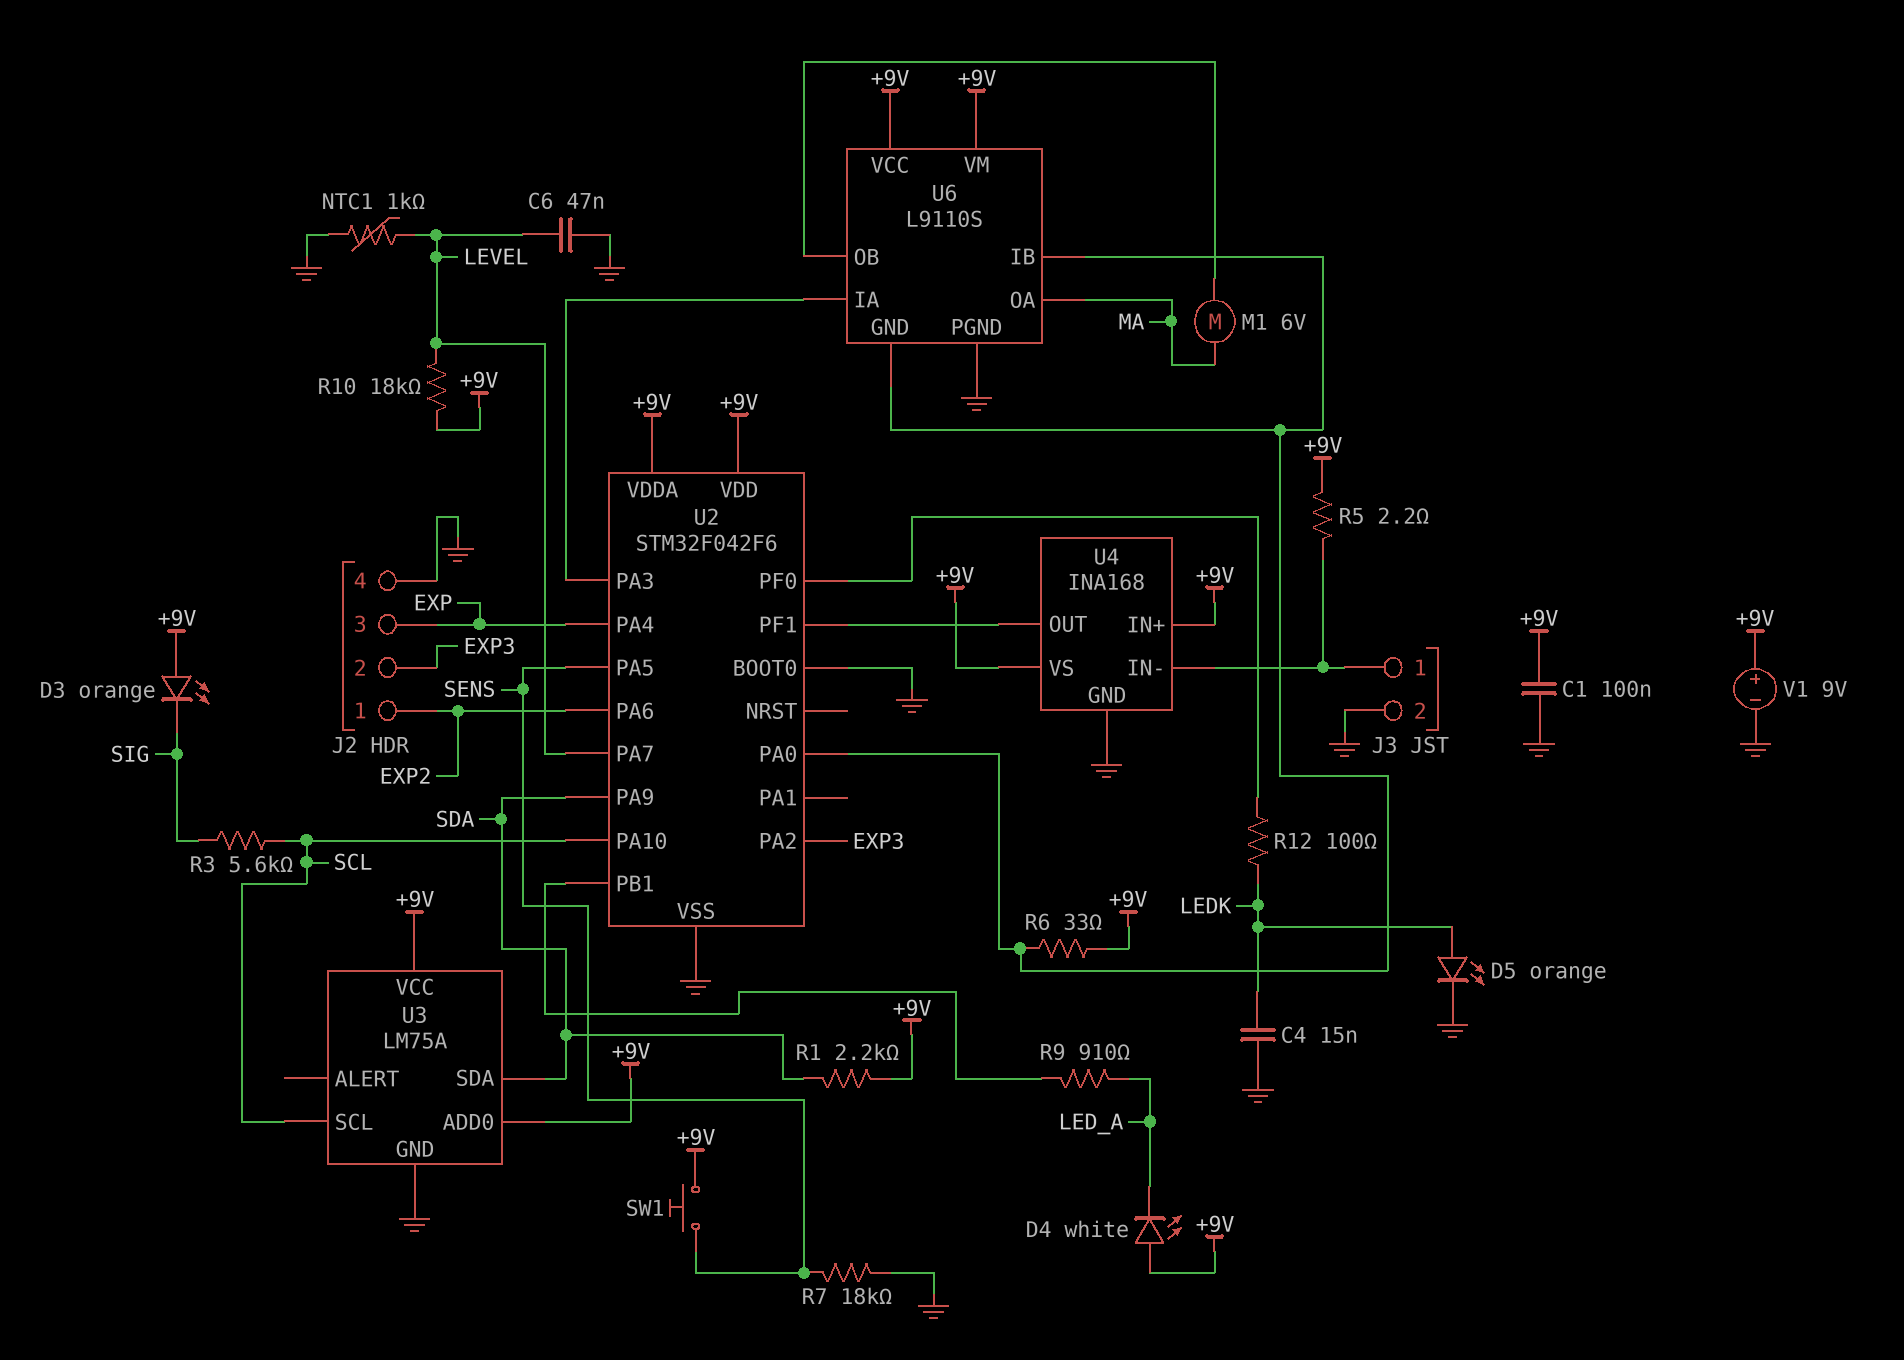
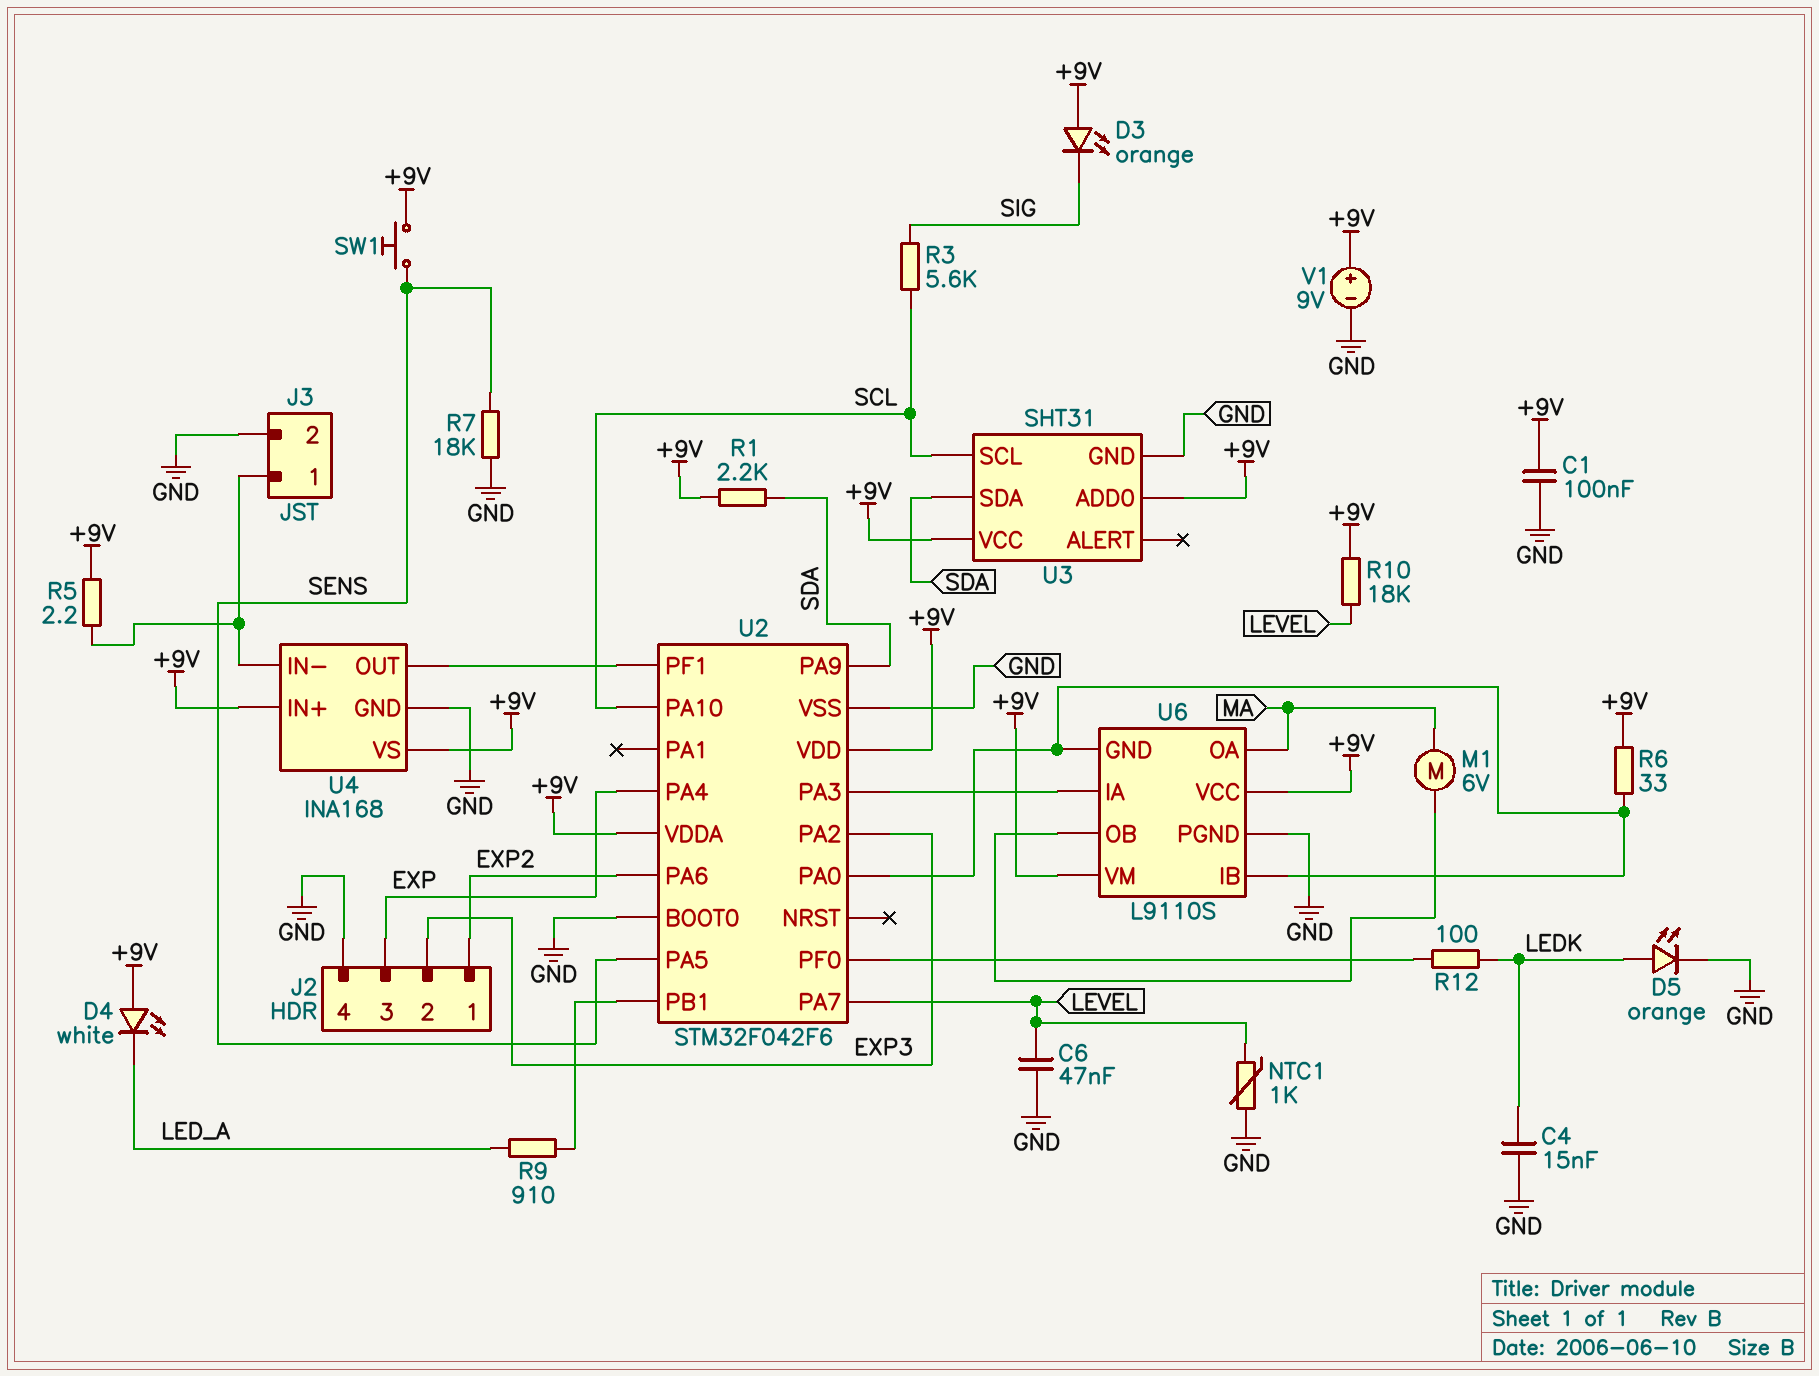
U3: LM75A -> SHT31

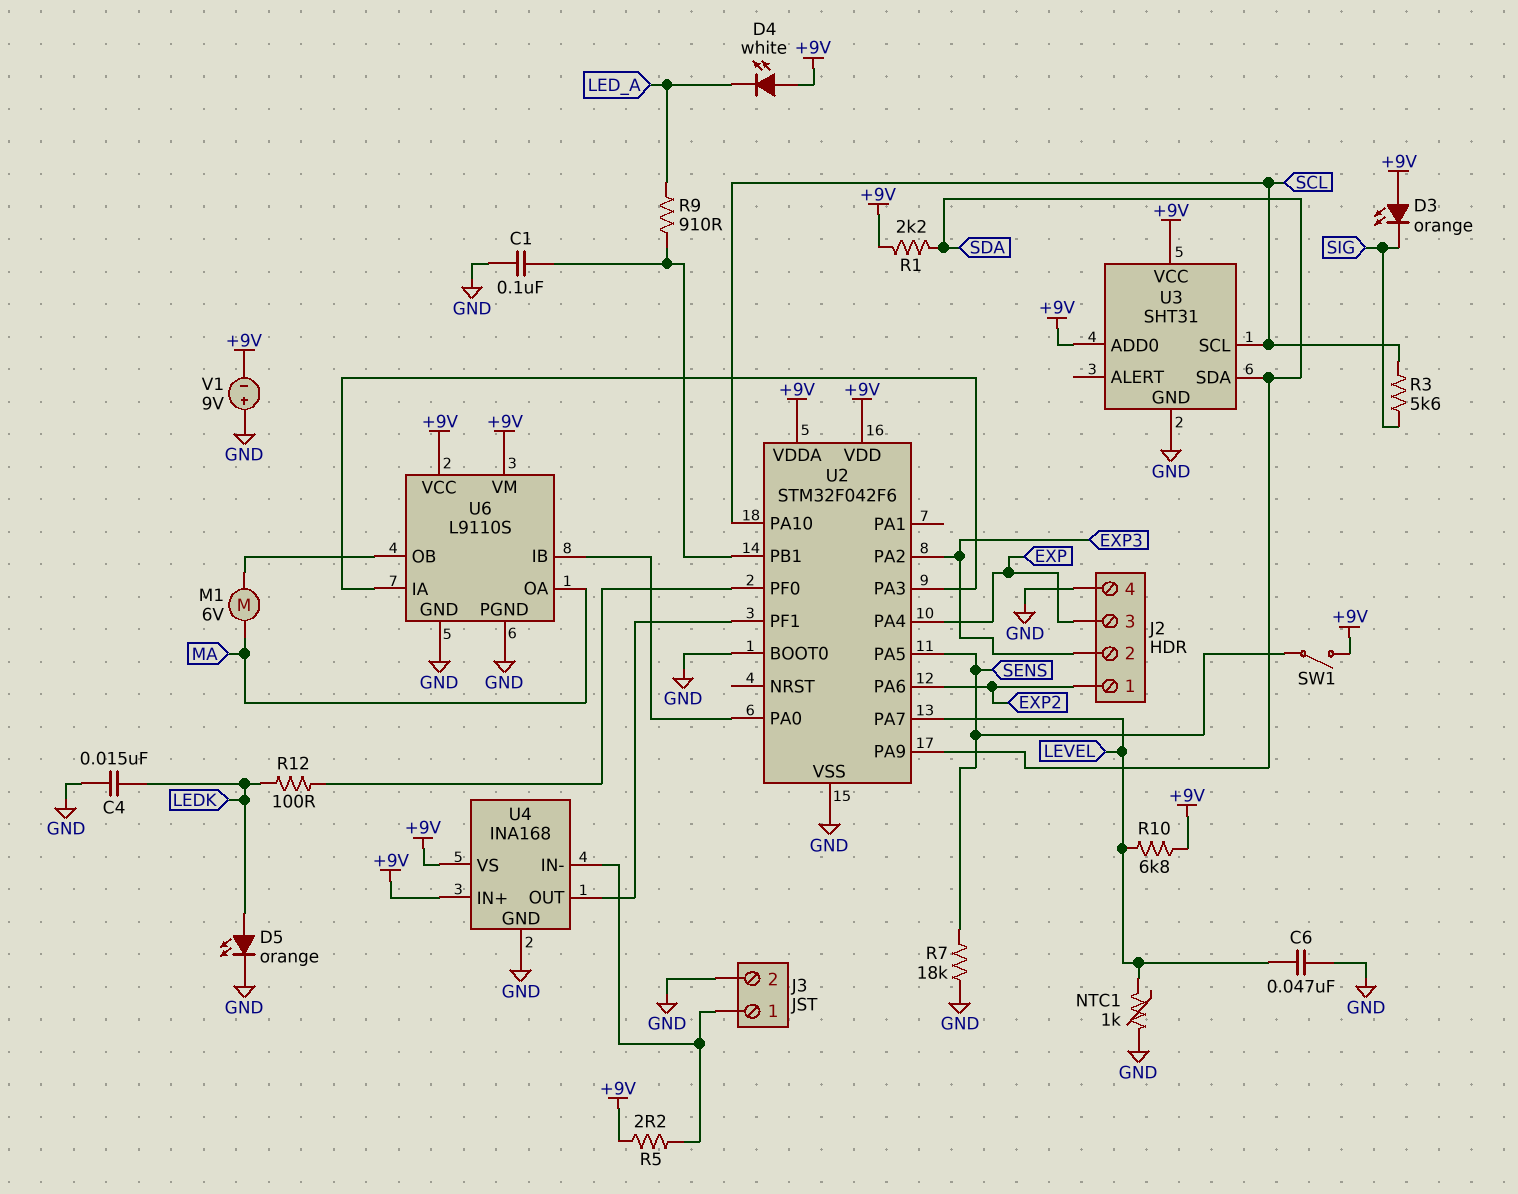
C1: 100nF (+9V, GND) -> 100nF (GND, U2/PB1)
R6: 33 (+9V, U2/PA0) -> none
R10: 18k (+9V, LEVEL) -> 6.8k (+9V, LEVEL)
SW1: button (+9V, SENS) -> switch (+9V, SENS)
U6 pin GND: U2/PA0 -> GND
V1: 9V (plus +9V, minus GND) -> 9V (plus GND, minus +9V)

